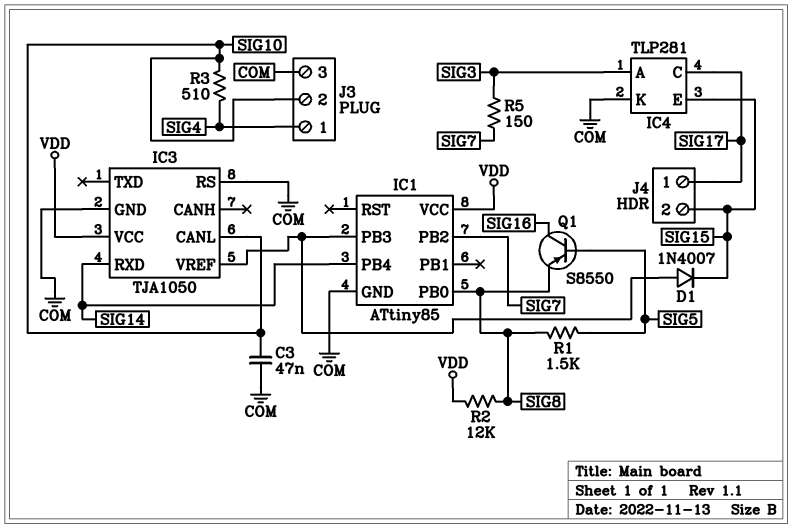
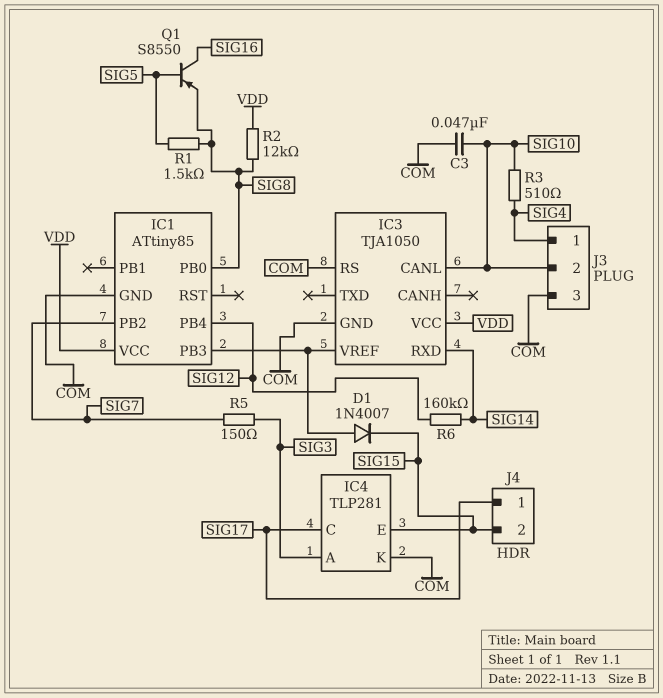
IC1 pin PB4: SIG14 -> SIG12
R6: none -> 160k (SIG12, SIG14)

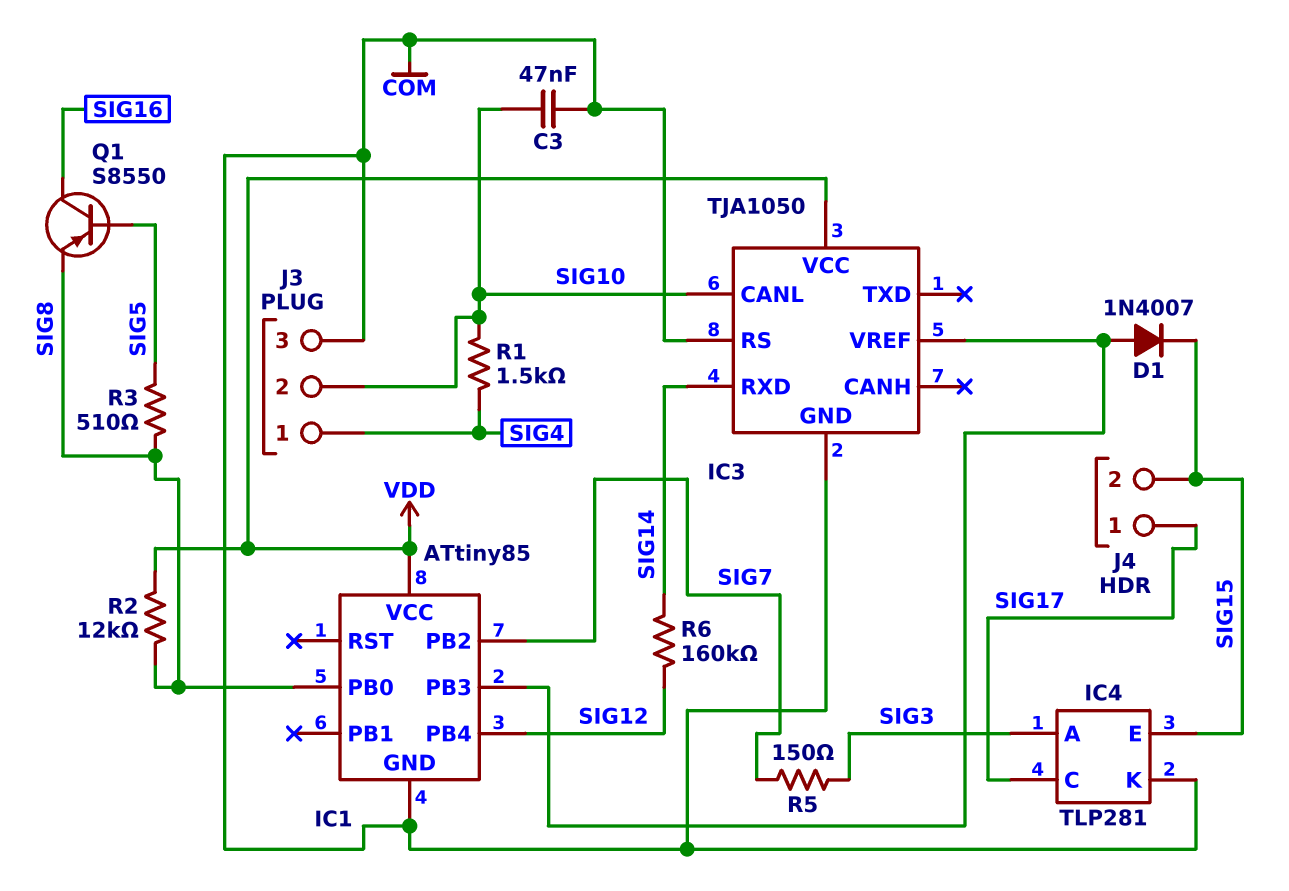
R1: 1.5k (SIG5, SIG8) -> 1.5k (SIG4, SIG10)
R3: 510 (SIG4, SIG10) -> 510 (SIG5, SIG8)

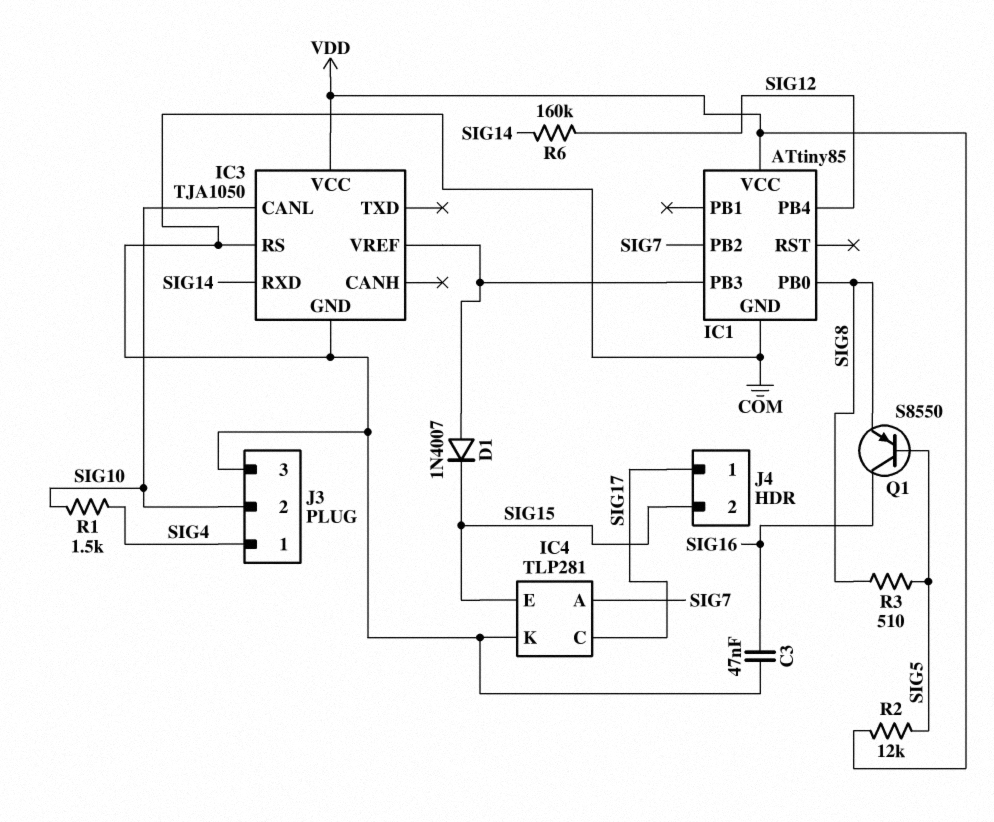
C3: 47nF (COM, SIG10) -> 47nF (COM, SIG16)
IC4 pin A: SIG3 -> SIG7
R2: 12k (SIG8, VDD) -> 12k (SIG5, VDD)
R5: 150 (SIG3, SIG7) -> none

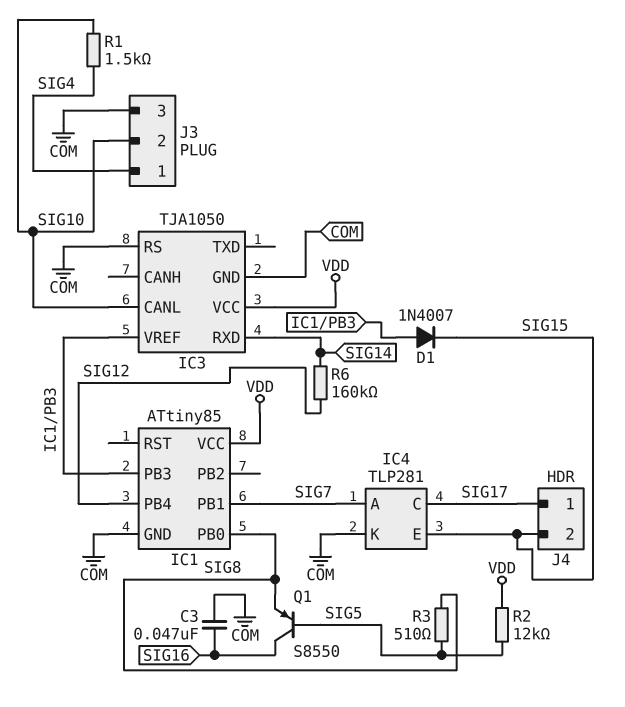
IC1 pin PB1: none -> SIG7
IC1 pin PB2: SIG7 -> none

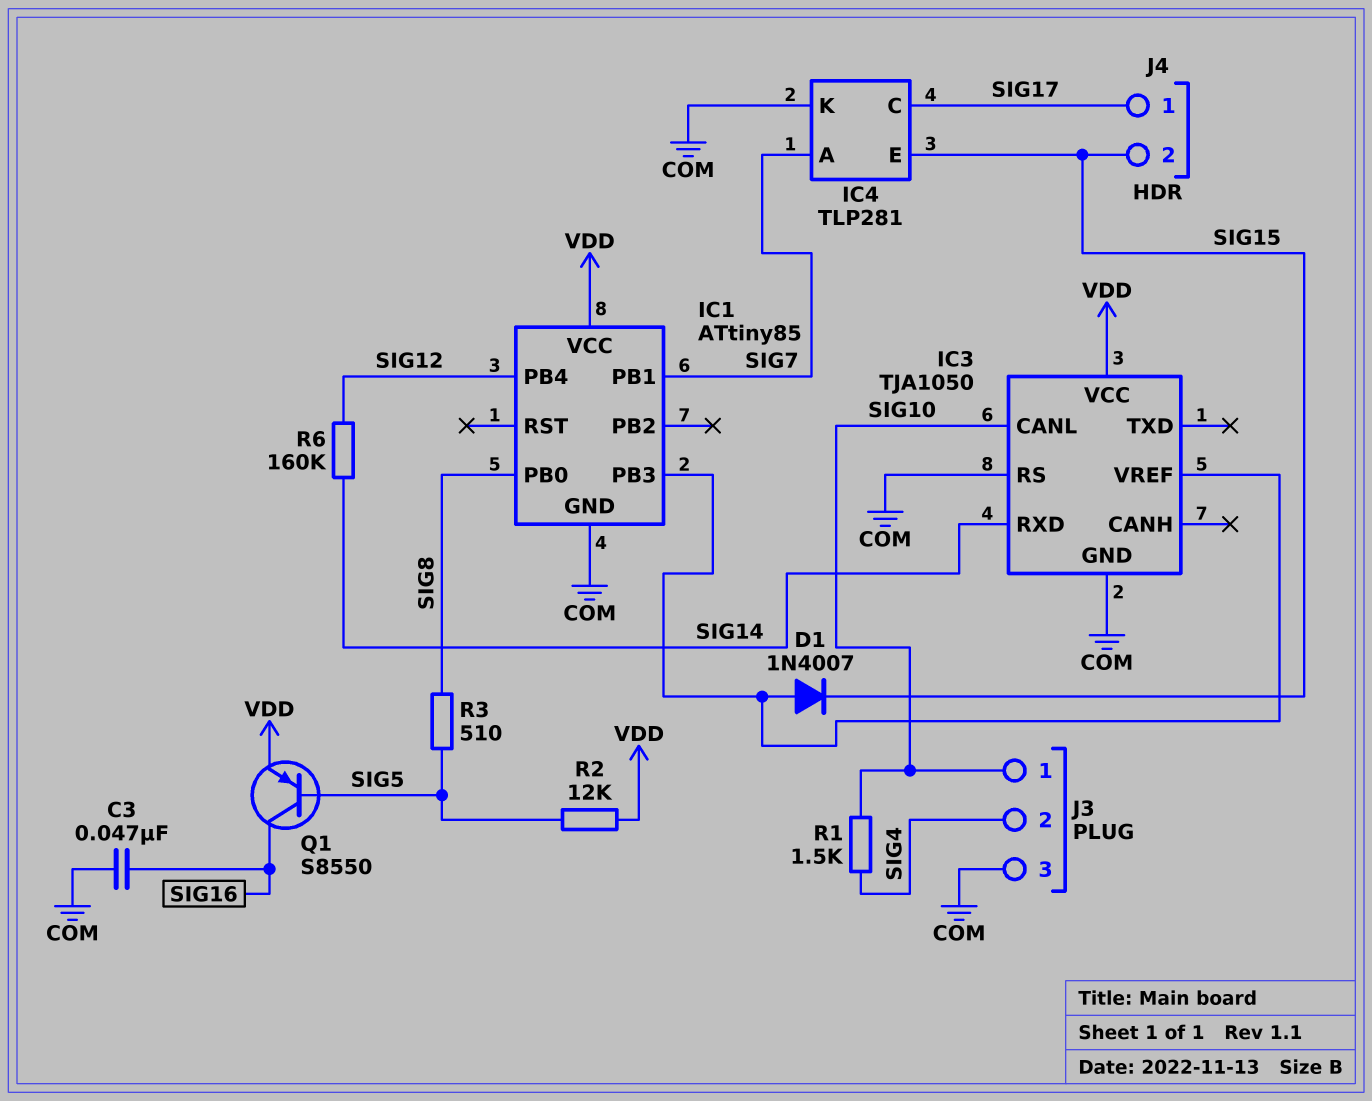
J3 pin 1: SIG4 -> SIG10
J3 pin 2: SIG10 -> SIG4
Q1: PNP S8550 (B SIG5, C SIG16, E SIG8) -> PNP S8550 (B SIG5, C SIG16, E VDD)

